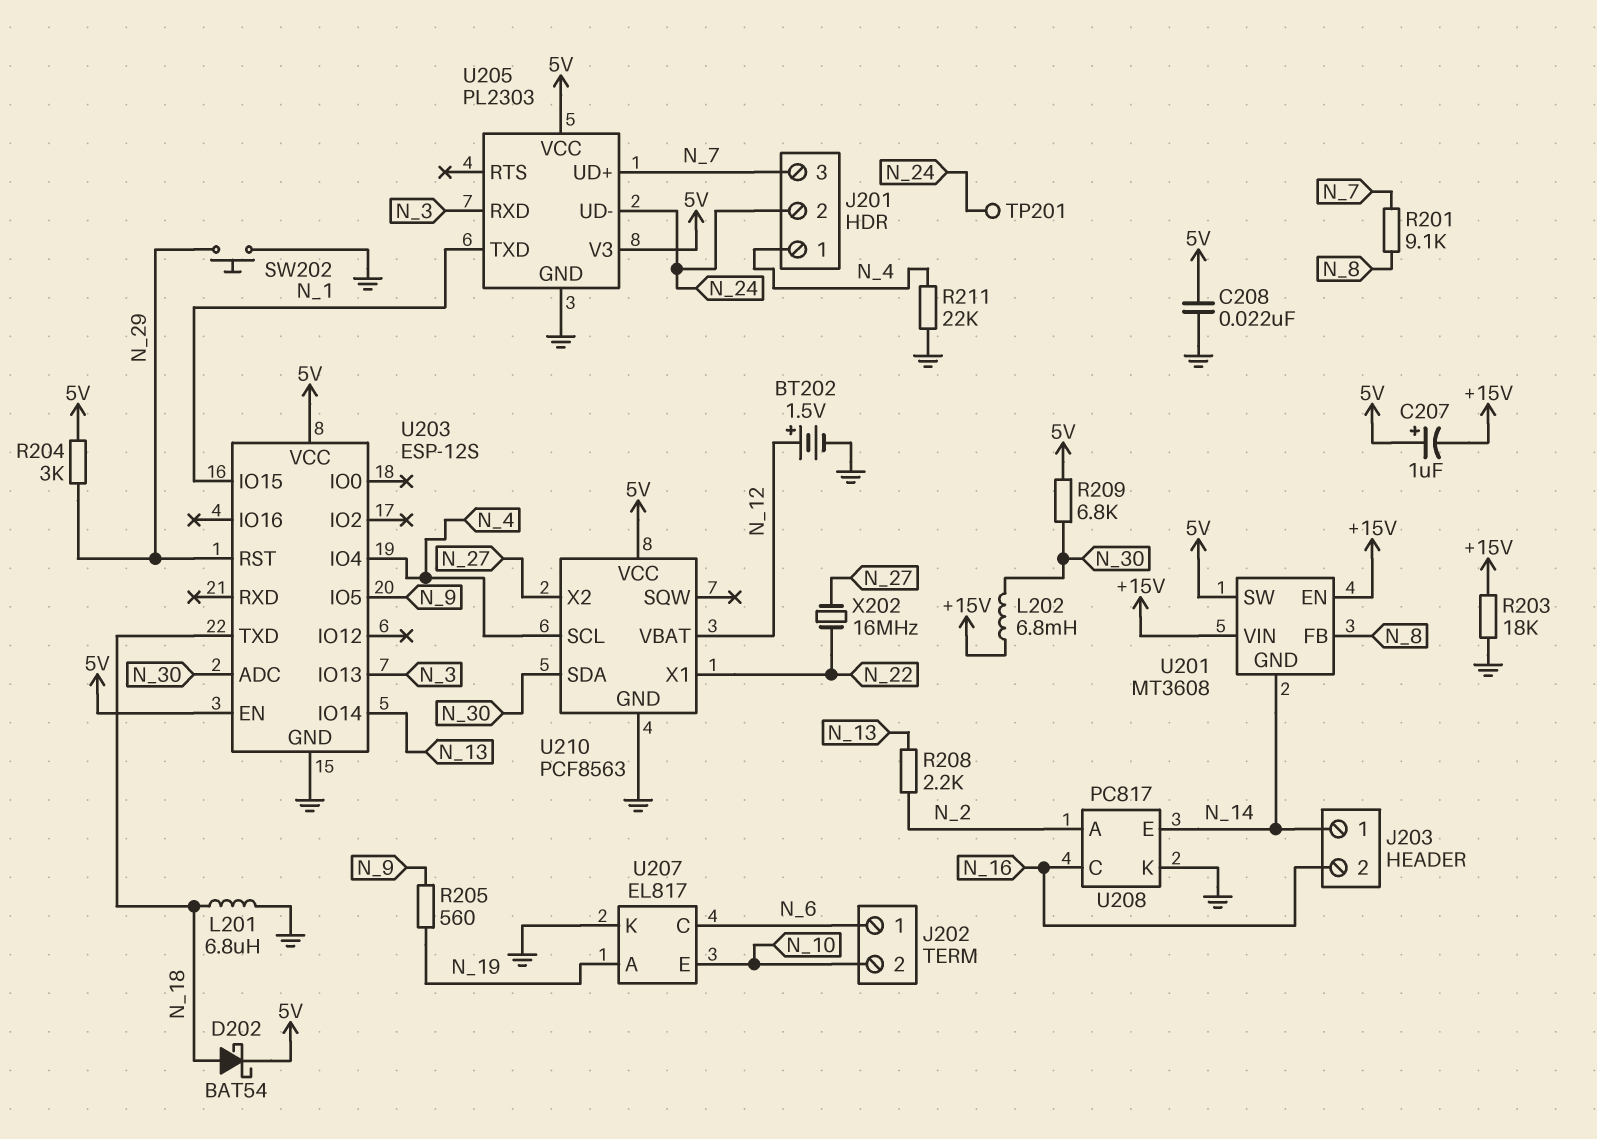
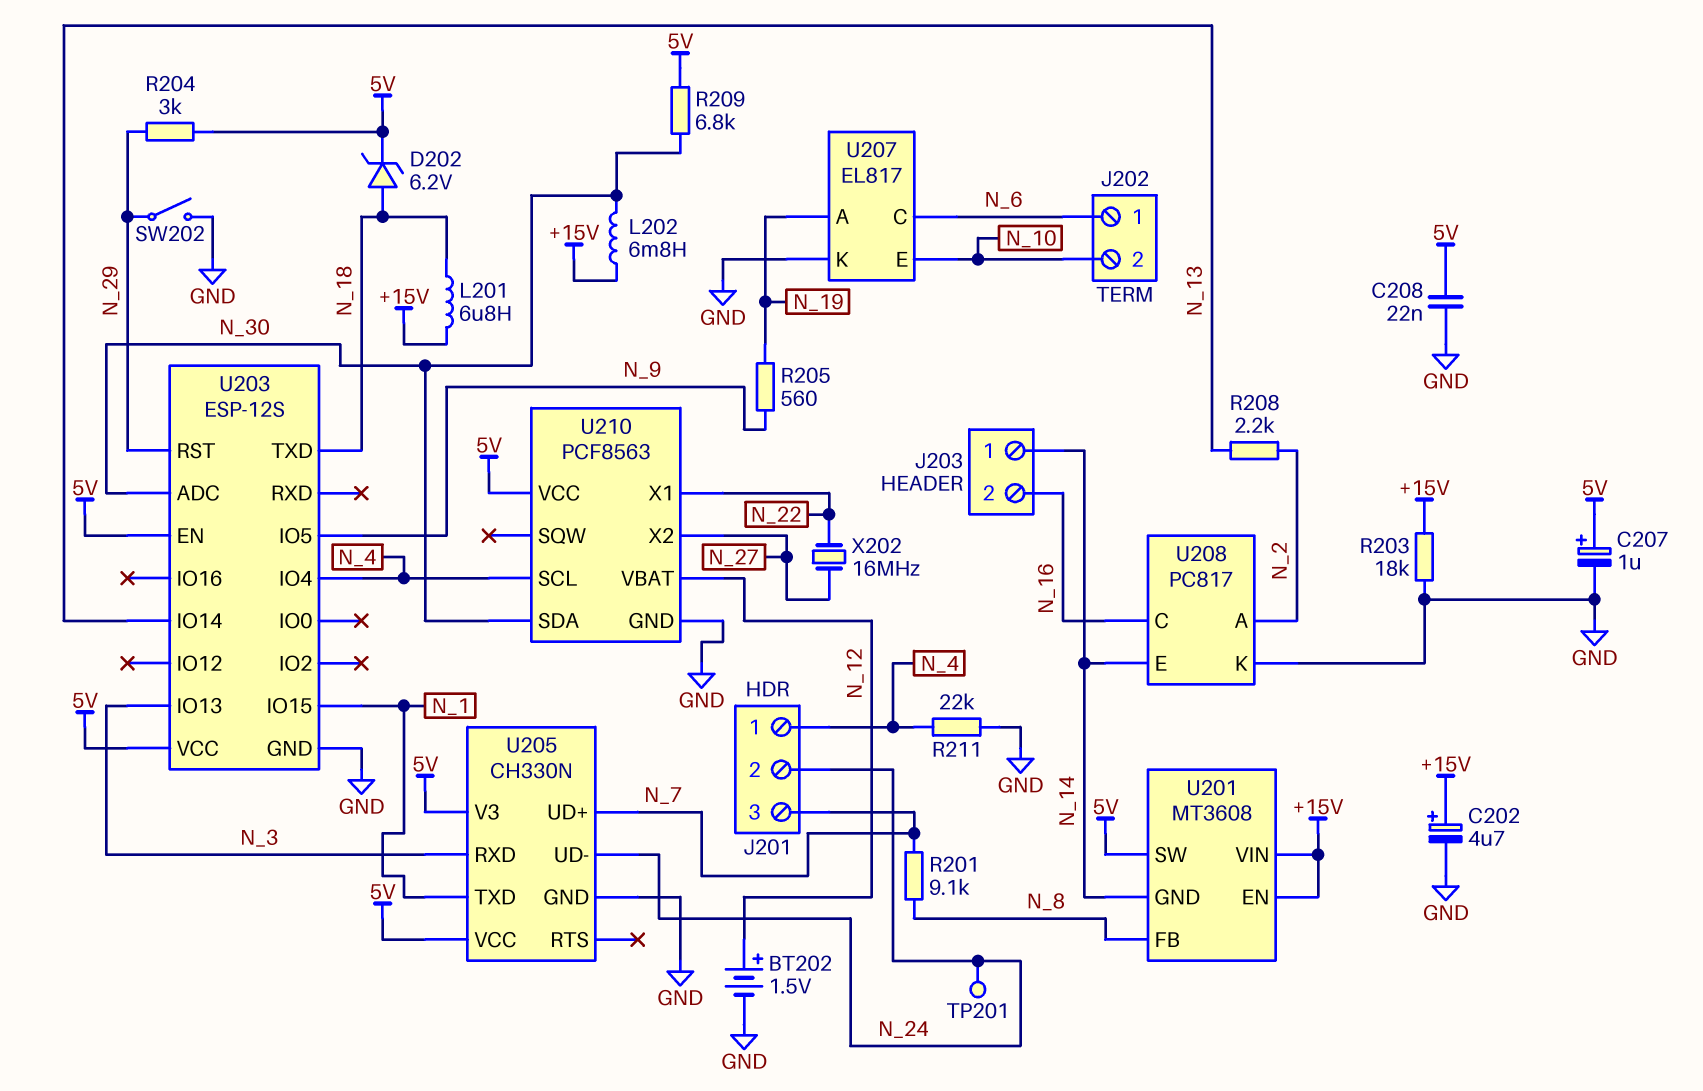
C202: none -> 4.7uF (plus +15V, minus GND)
C207: 1uF (plus 5V, minus +15V) -> 1uF (plus 5V, minus GND)
D202: schottky BAT54 (A N_18, K 5V) -> zener 6.2V (A N_18, K 5V)
L201: 6.8uH (GND, N_18) -> 6.8uH (+15V, N_18)
SW202: button (GND, N_29) -> switch (GND, N_29)
U205: PL2303 -> CH330N

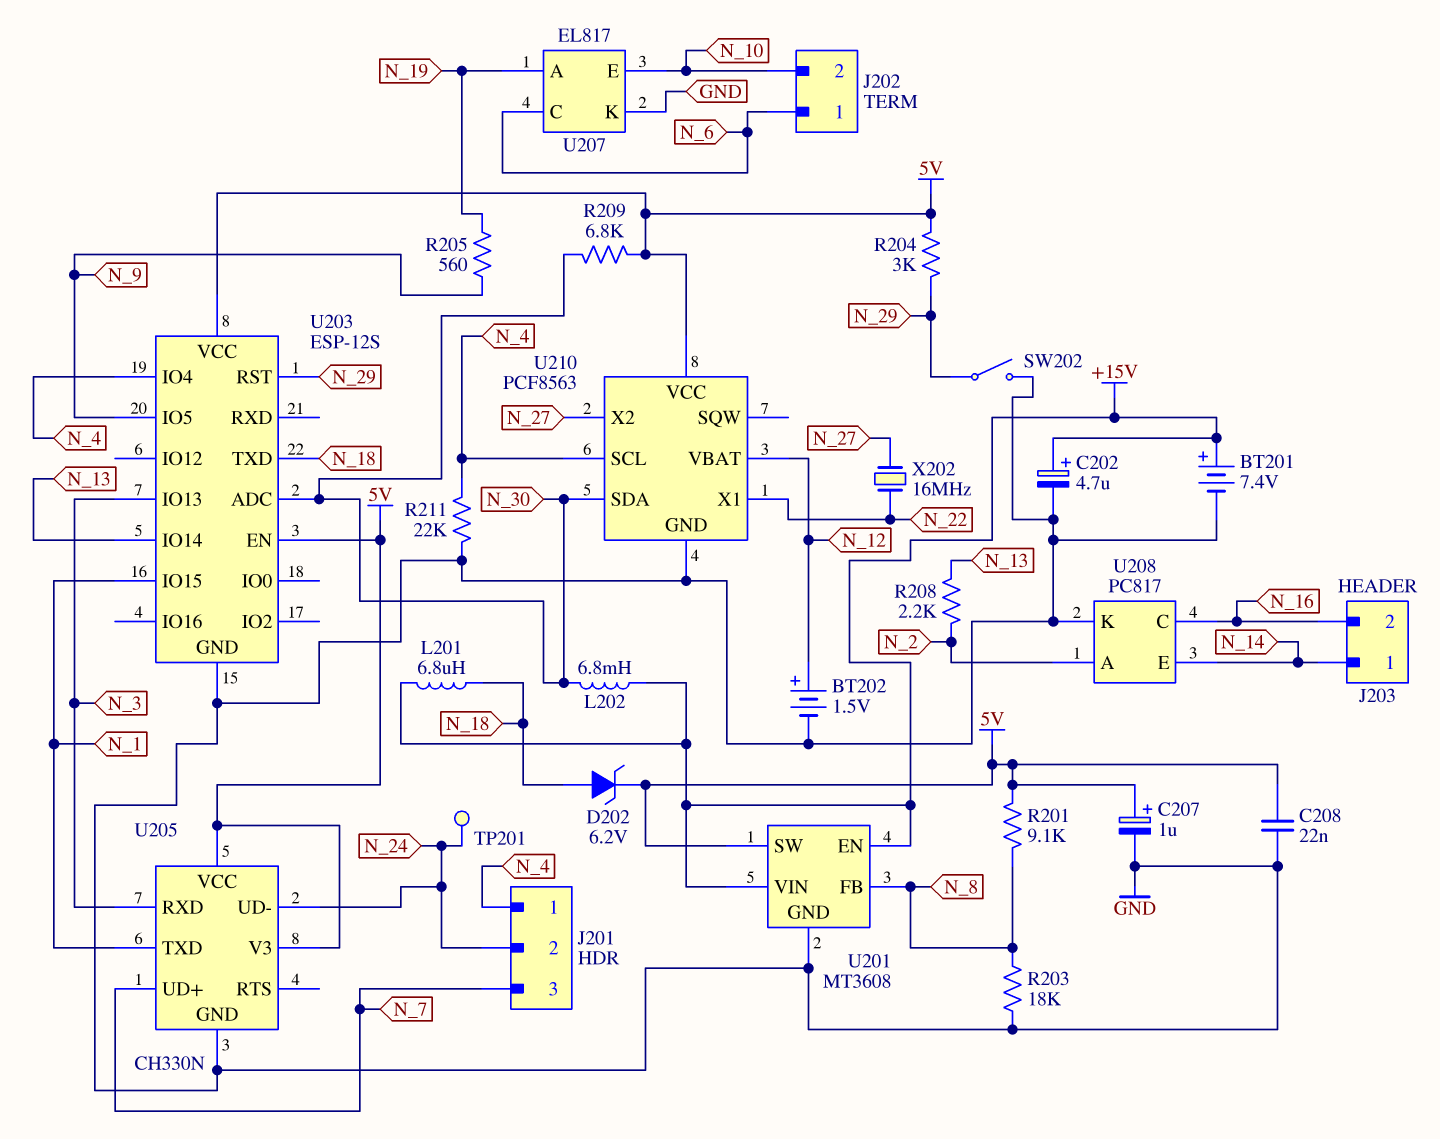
BT201: none -> 7.4V (plus +15V, minus GND)
R201: 9.1k (N_7, N_8) -> 9.1k (5V, N_8)
R203: 18k (+15V, GND) -> 18k (GND, N_8)
U201 pin GND: N_14 -> GND

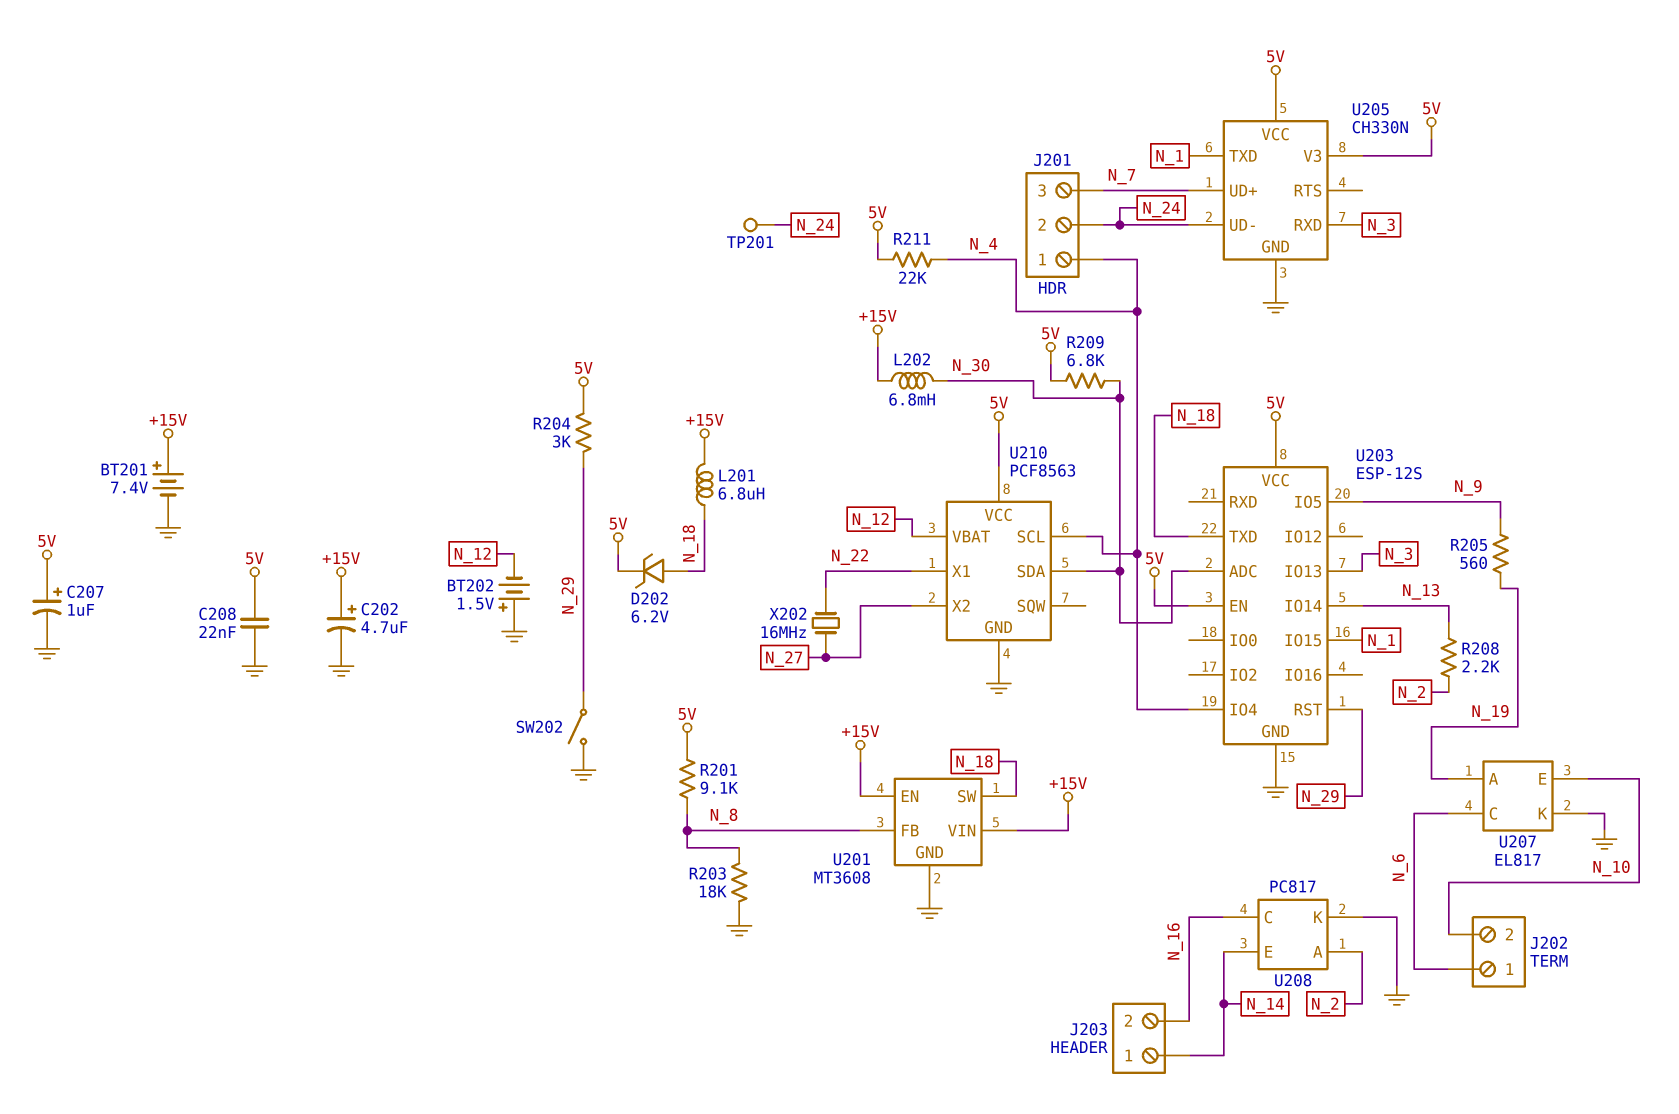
BT202: 1.5V (plus N_12, minus GND) -> 1.5V (plus GND, minus N_12)
R211: 22k (GND, N_4) -> 22k (5V, N_4)
U201 pin SW: 5V -> N_18

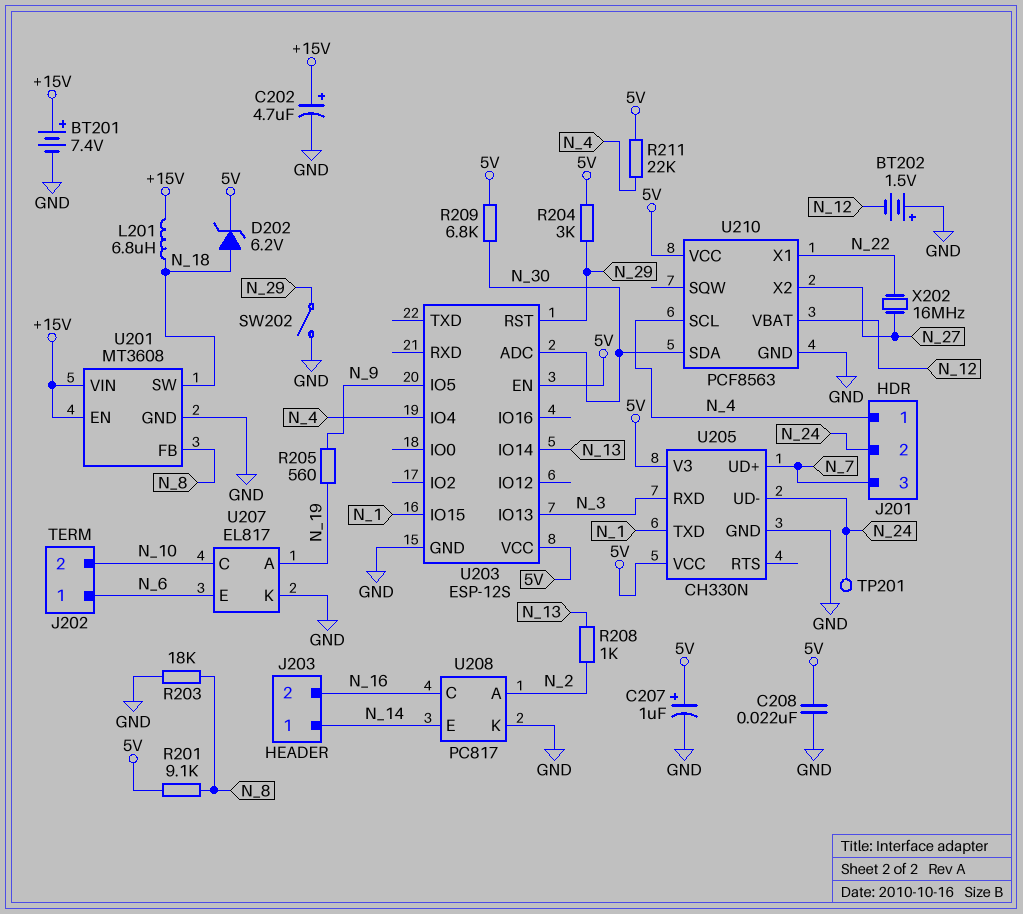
L202: 6.8mH (+15V, N_30) -> none
R208: 2.2k (N_2, N_13) -> 1k (N_2, N_13)
U203 pin TXD: N_18 -> none
U207 pin C: N_6 -> N_10
U207 pin E: N_10 -> N_6

